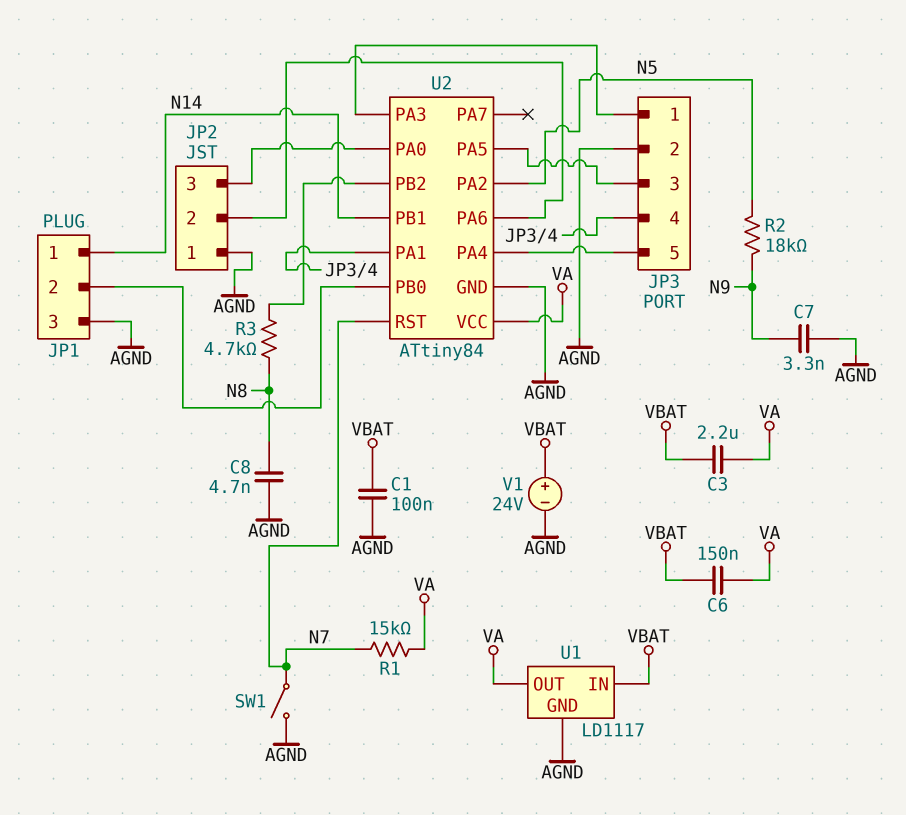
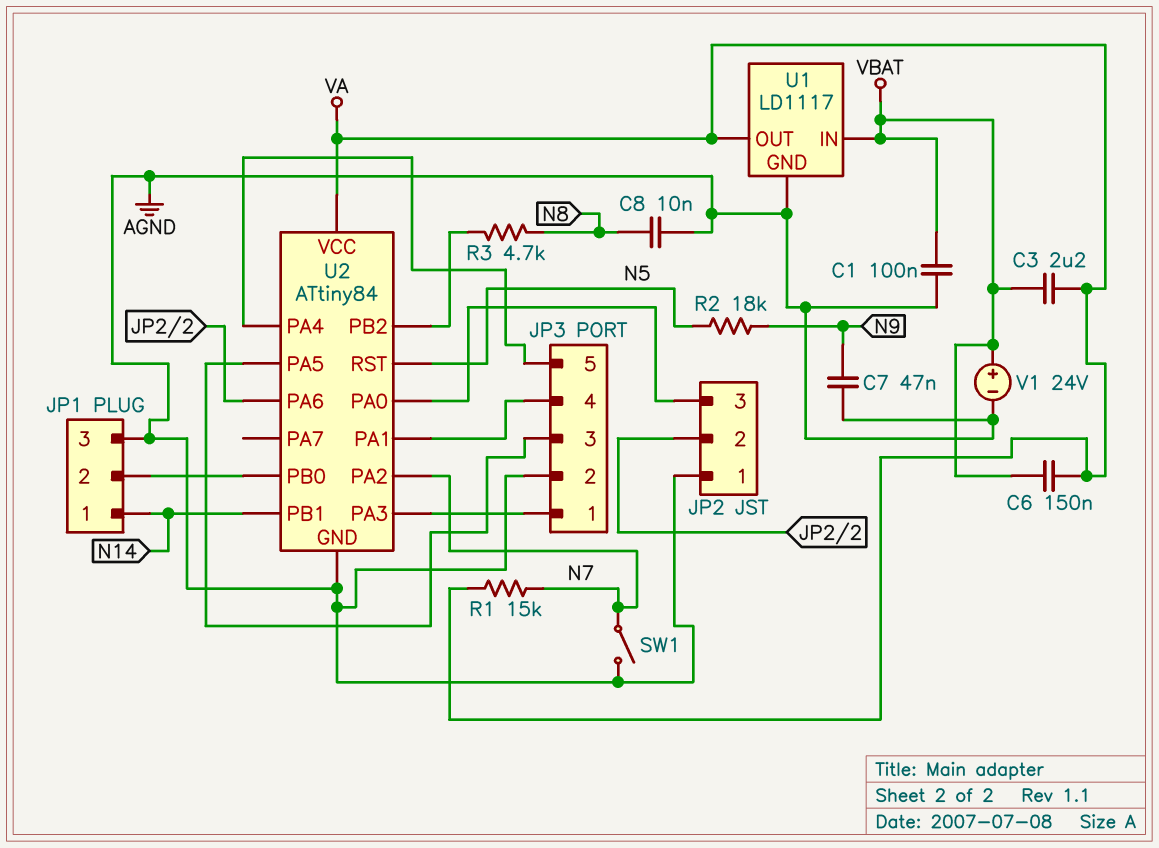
C7: 3.3nF (AGND, N9) -> 47nF (AGND, N9)
C8: 4.7nF (AGND, N8) -> 10nF (AGND, N8)
U2 pin PA2: N5 -> N7
U2 pin RST: N7 -> N5

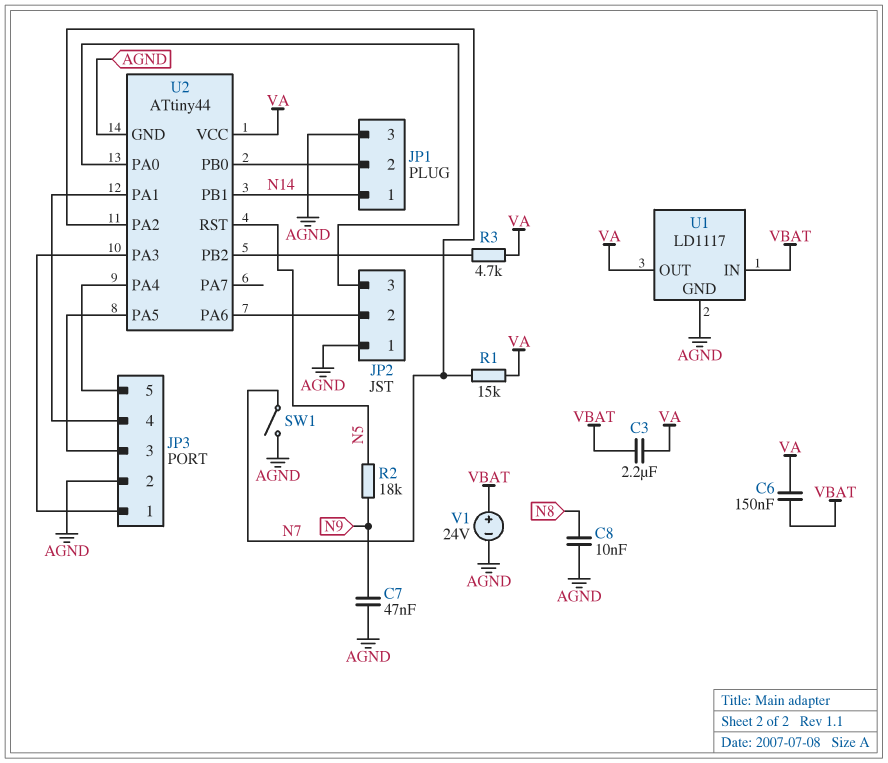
C1: 100nF (AGND, VBAT) -> none
R3: 4.7k (N8, U2/PB2) -> 4.7k (U2/PB2, VA)
U2: ATtiny84 -> ATtiny44

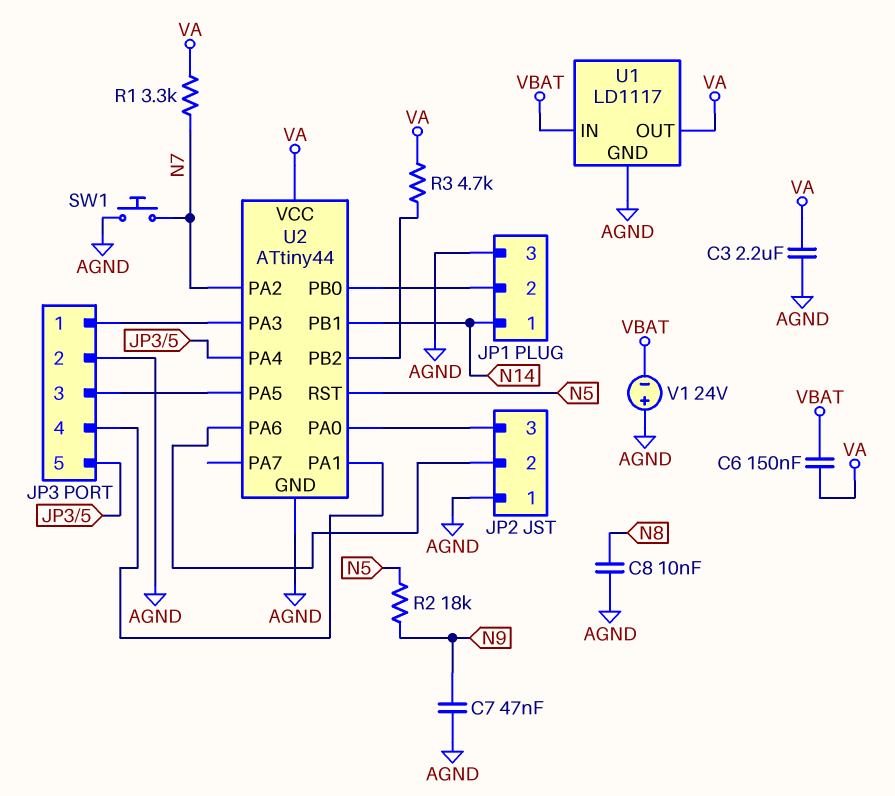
C3: 2.2uF (VA, VBAT) -> 2.2uF (AGND, VA)
R1: 15k (N7, VA) -> 3.3k (N7, VA)
SW1: switch (AGND, N7) -> button (AGND, N7)
V1: 24V (plus VBAT, minus AGND) -> 24V (plus AGND, minus VBAT)

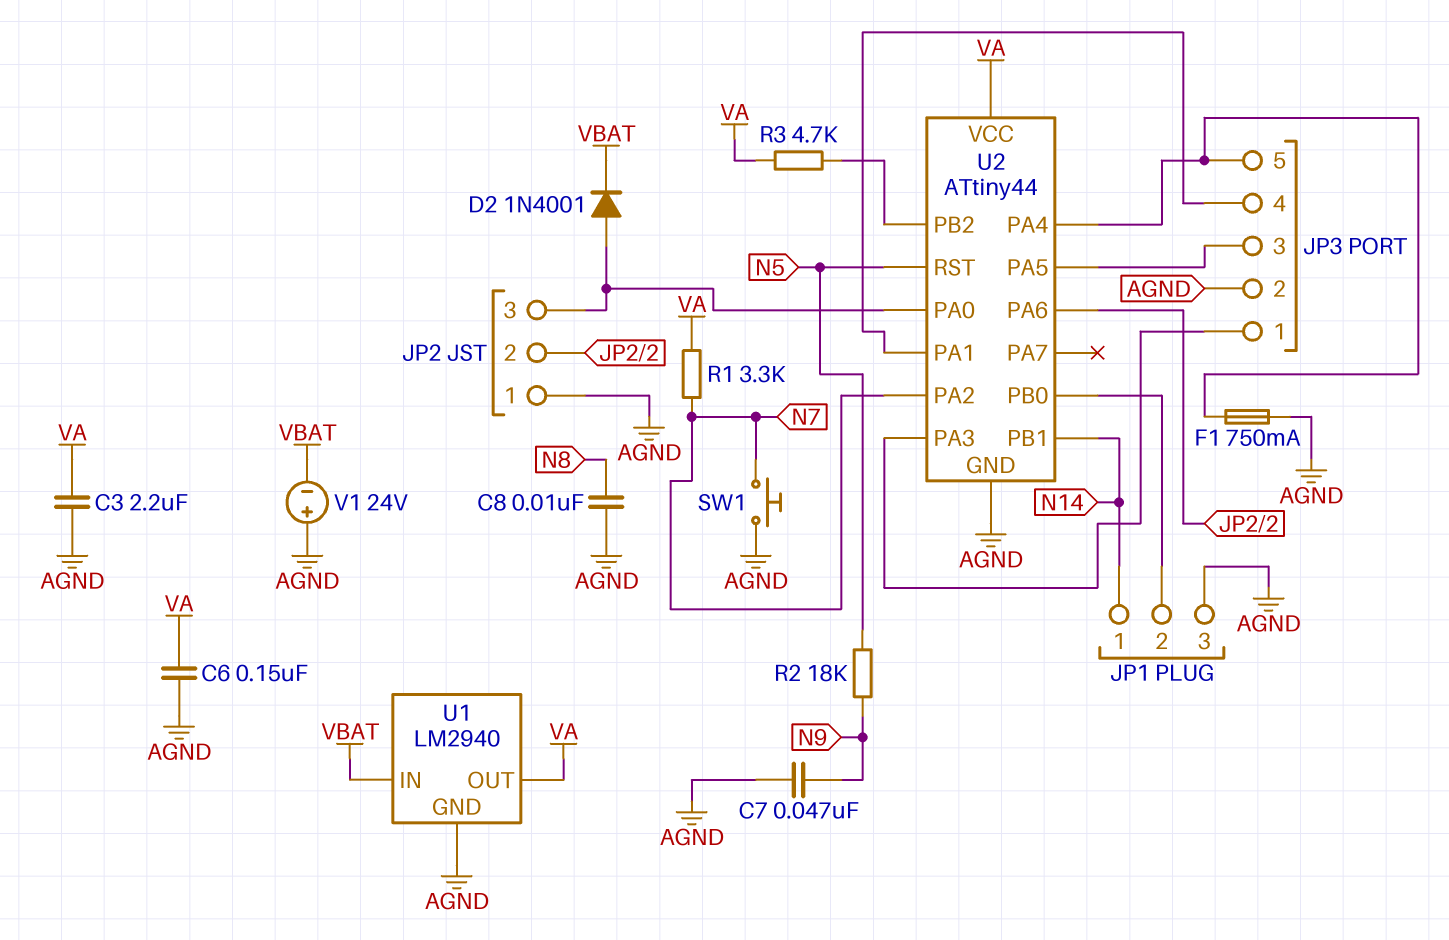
C6: 150nF (VA, VBAT) -> 150nF (AGND, VA)
D2: none -> diode 1N4001 (A JP2/3, K VBAT)
F1: none -> 750mA (AGND, JP3/5)
U1: LD1117 -> LM2940

